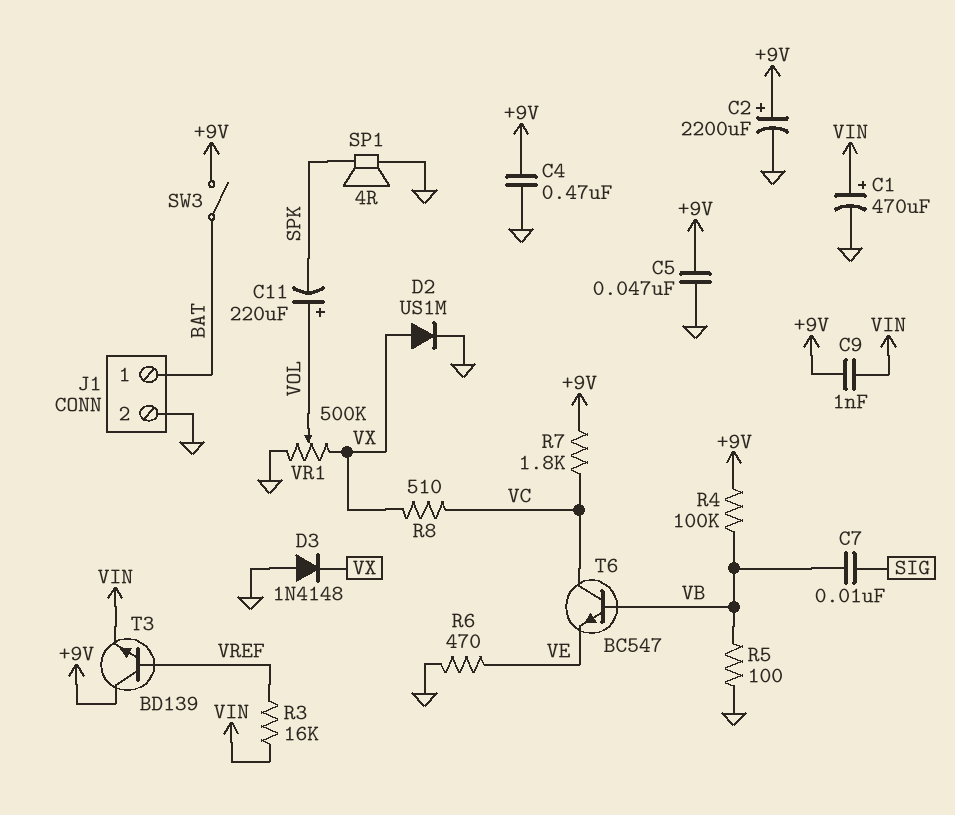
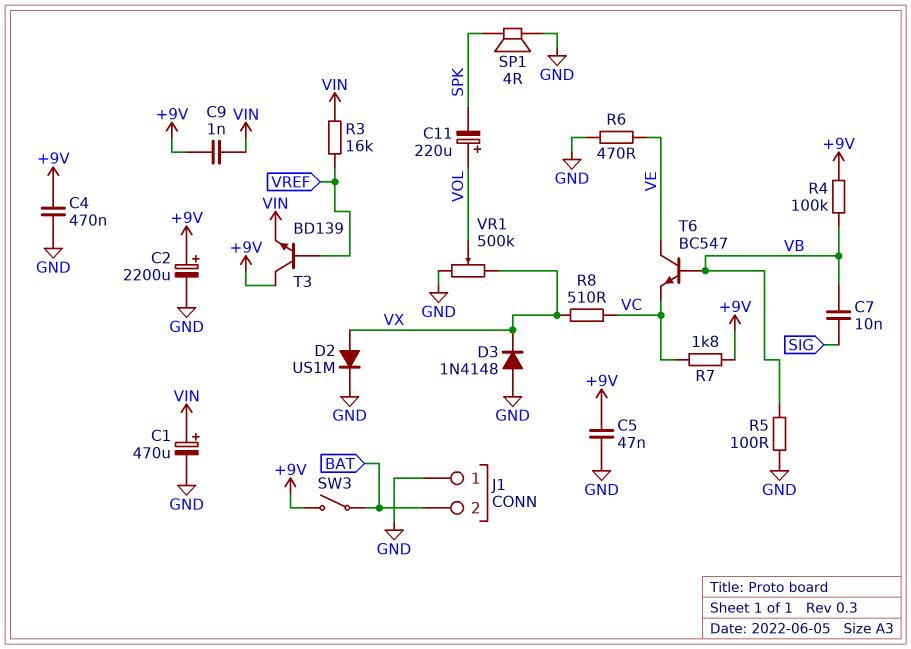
J1 pin 1: BAT -> GND
J1 pin 2: GND -> BAT
T6: NPN BC547 (B VB, C VC, E VE) -> NPN BC547 (B VB, C VE, E VC)

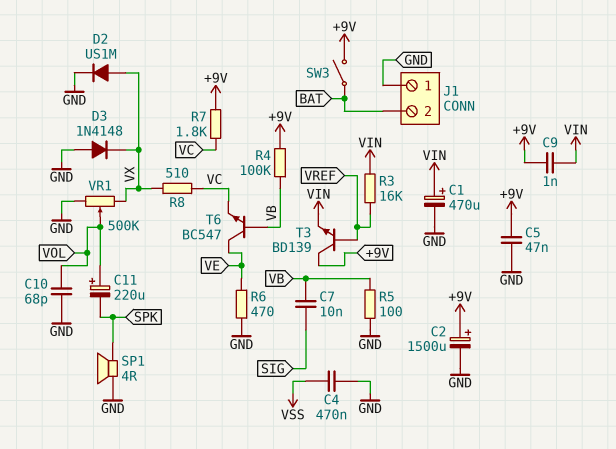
C2: 2200uF (plus +9V, minus GND) -> 1500uF (plus +9V, minus GND)
C4: 470nF (+9V, GND) -> 470nF (GND, VSS)
C10: none -> 68pF (GND, VOL)

